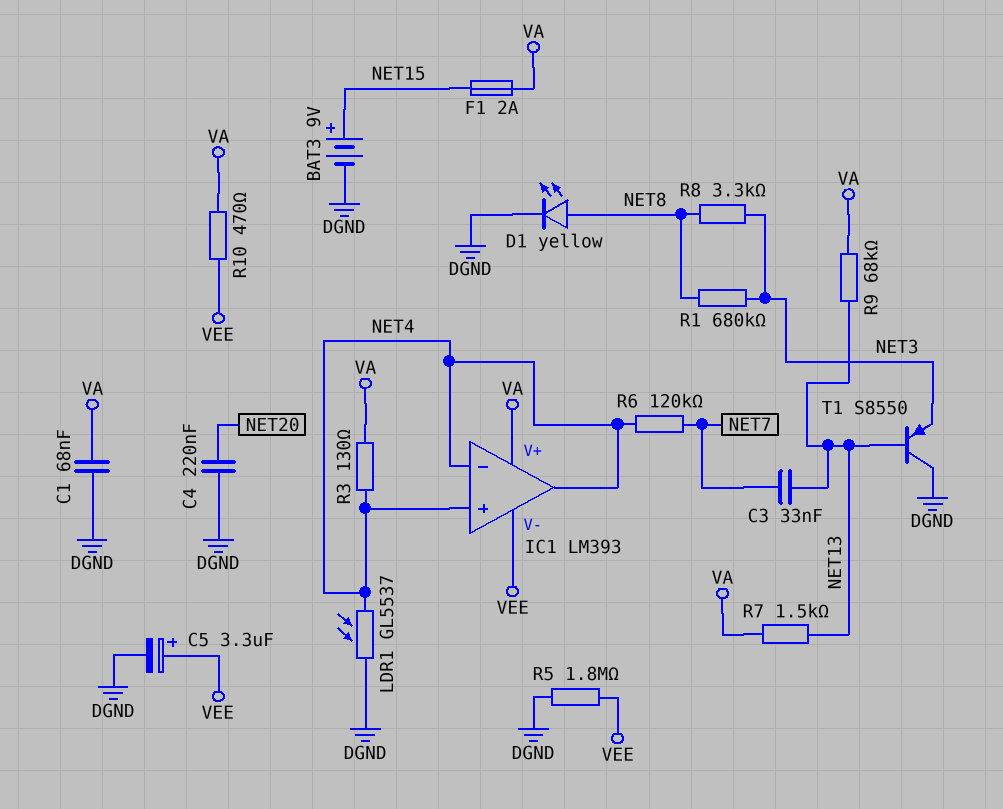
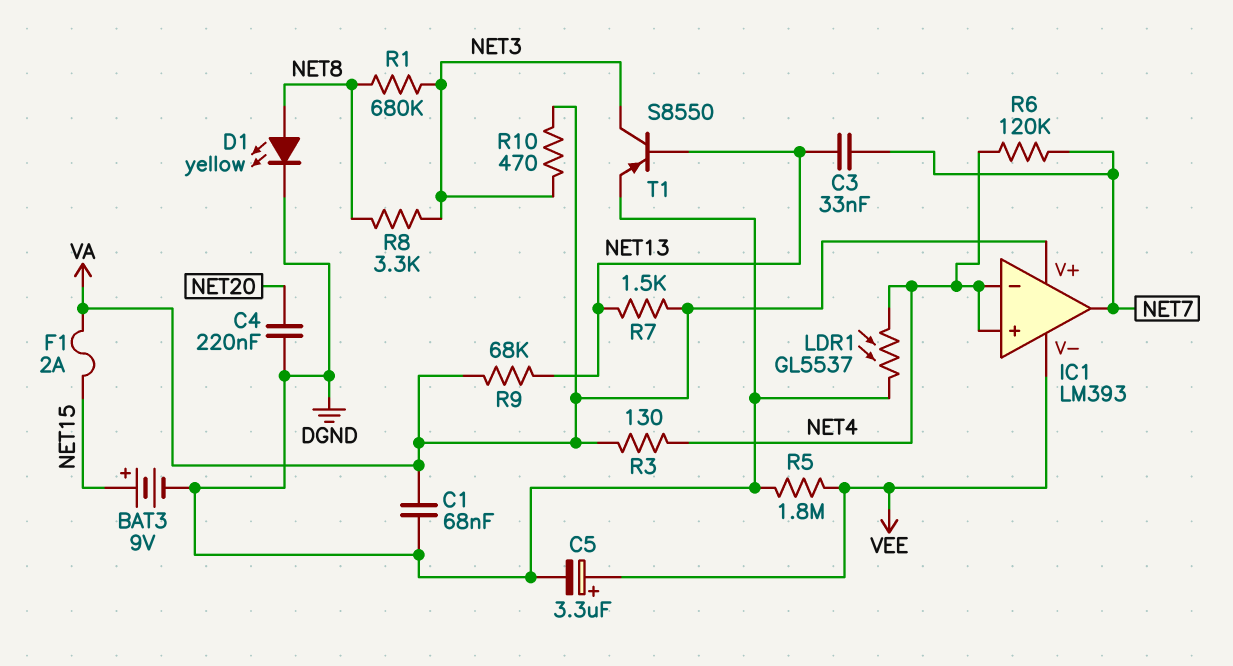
IC1 pin out: NET4 -> NET7
R10: 470 (VA, VEE) -> 470 (NET3, VA)
T1: PNP S8550 (B NET13, C DGND, E NET3) -> PNP S8550 (B NET13, C NET3, E DGND)

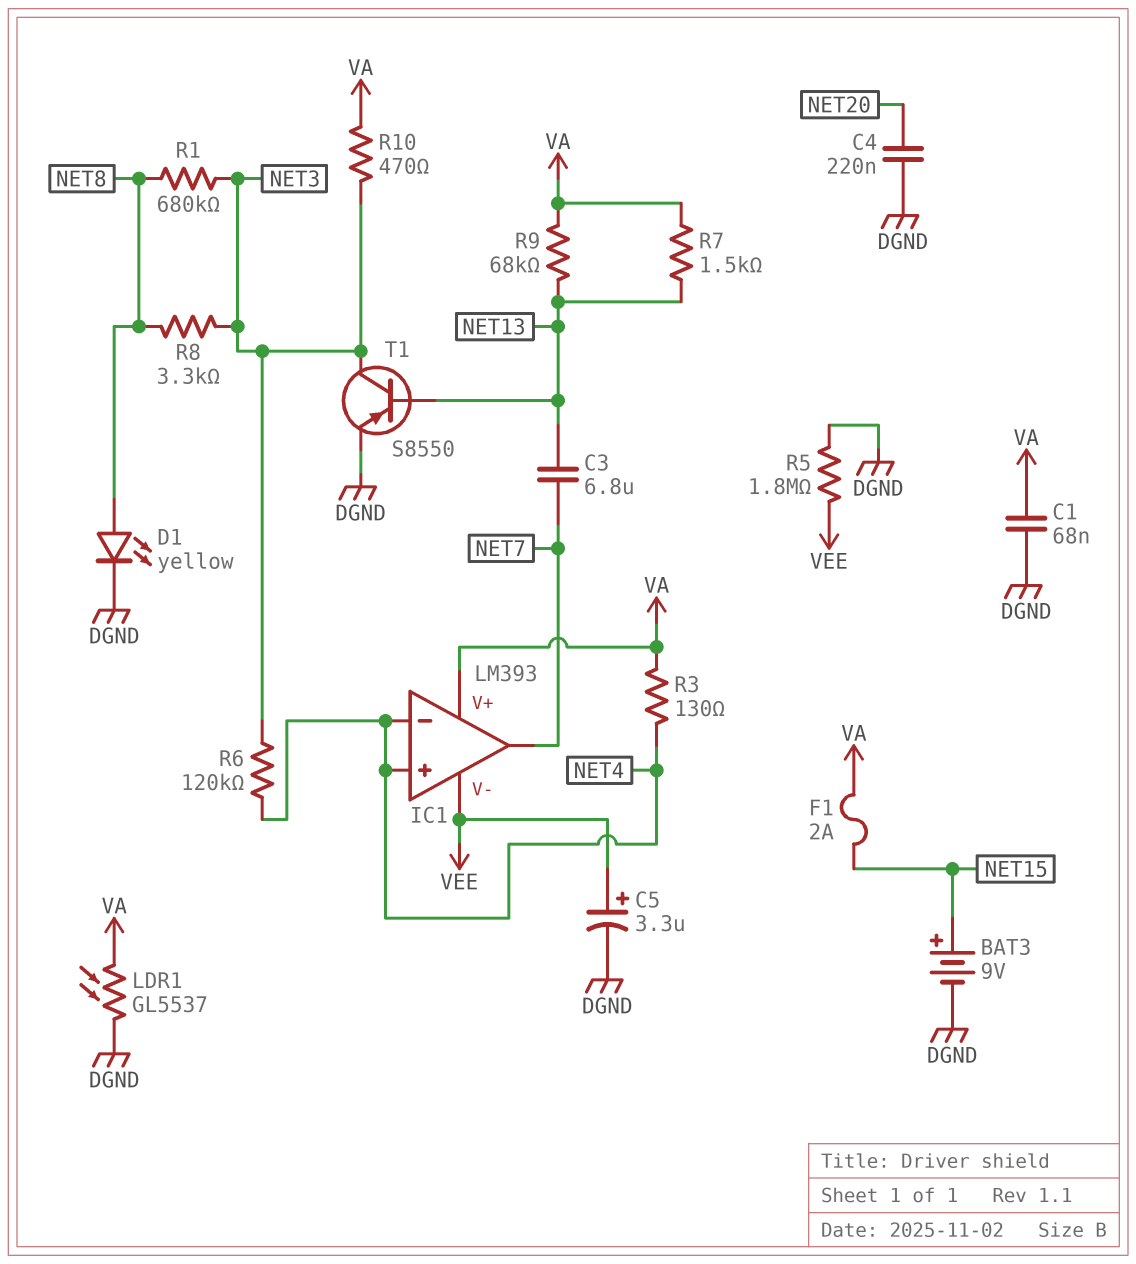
C3: 33nF (NET7, NET13) -> 6.8uF (NET7, NET13)
LDR1: GL5537 (DGND, NET4) -> GL5537 (DGND, VA)
R6: 120k (NET4, NET7) -> 120k (NET3, NET4)

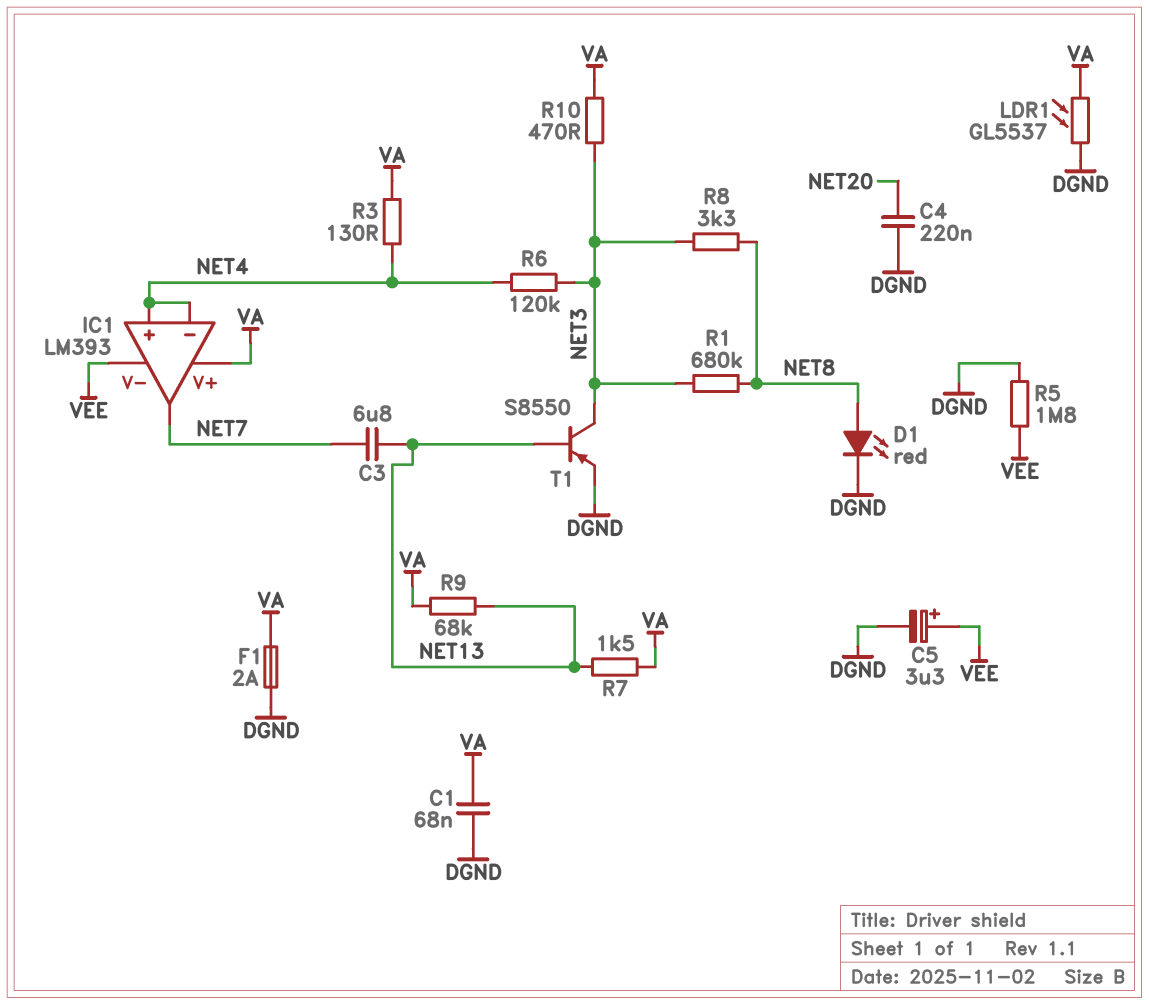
BAT3: 9V (plus NET15, minus DGND) -> none
D1: LED yellow (A NET8, K DGND) -> LED red (A NET8, K DGND)
F1: 2A (NET15, VA) -> 2A (DGND, VA)

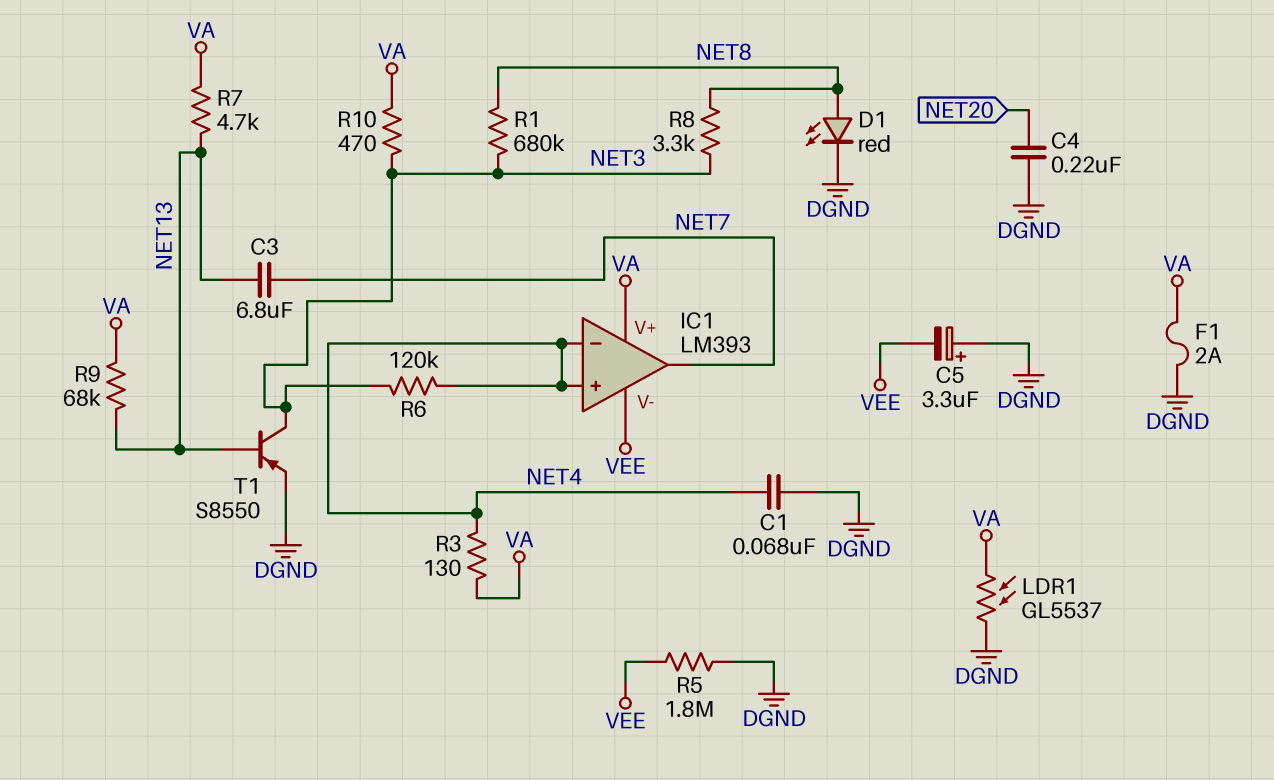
C1: 68nF (DGND, VA) -> 68nF (DGND, NET4)
C5: 3.3uF (plus VEE, minus DGND) -> 3.3uF (plus DGND, minus VEE)
R7: 1.5k (NET13, VA) -> 4.7k (NET13, VA)

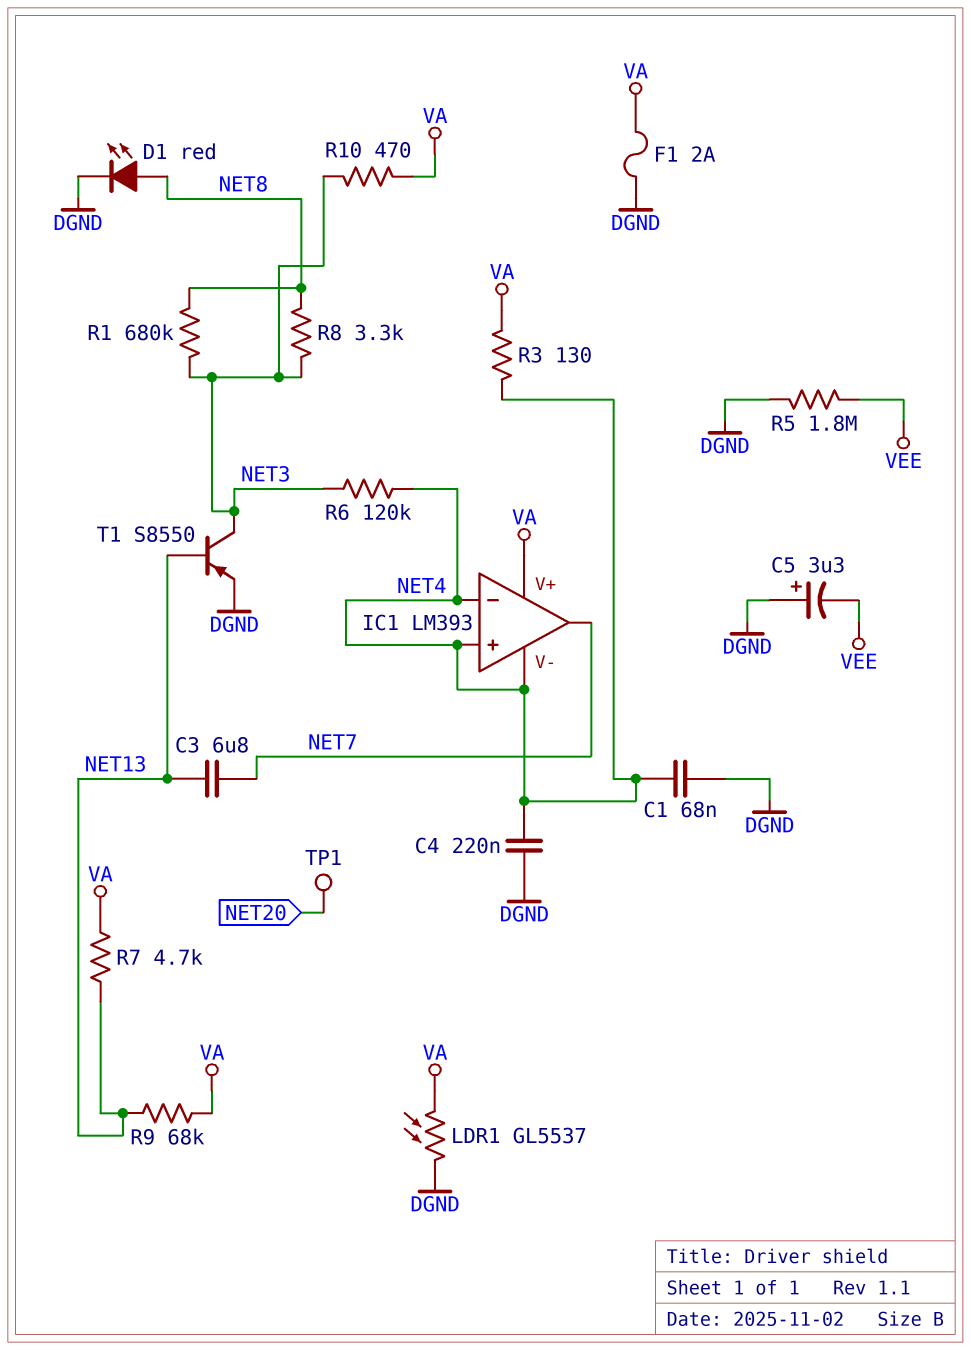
C4: 220nF (DGND, NET20) -> 220nF (DGND, NET4)
IC1 pin V-: VEE -> NET4
TP1: none -> test point (NET20)

